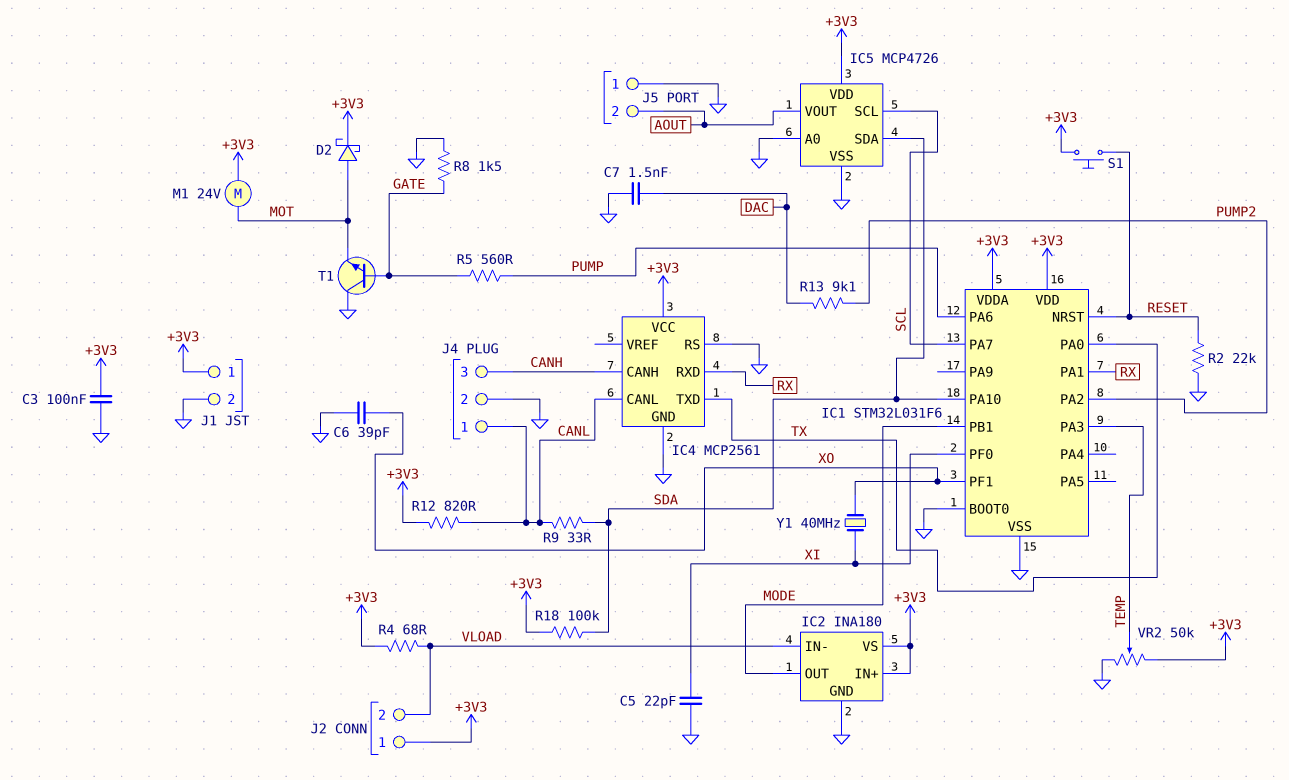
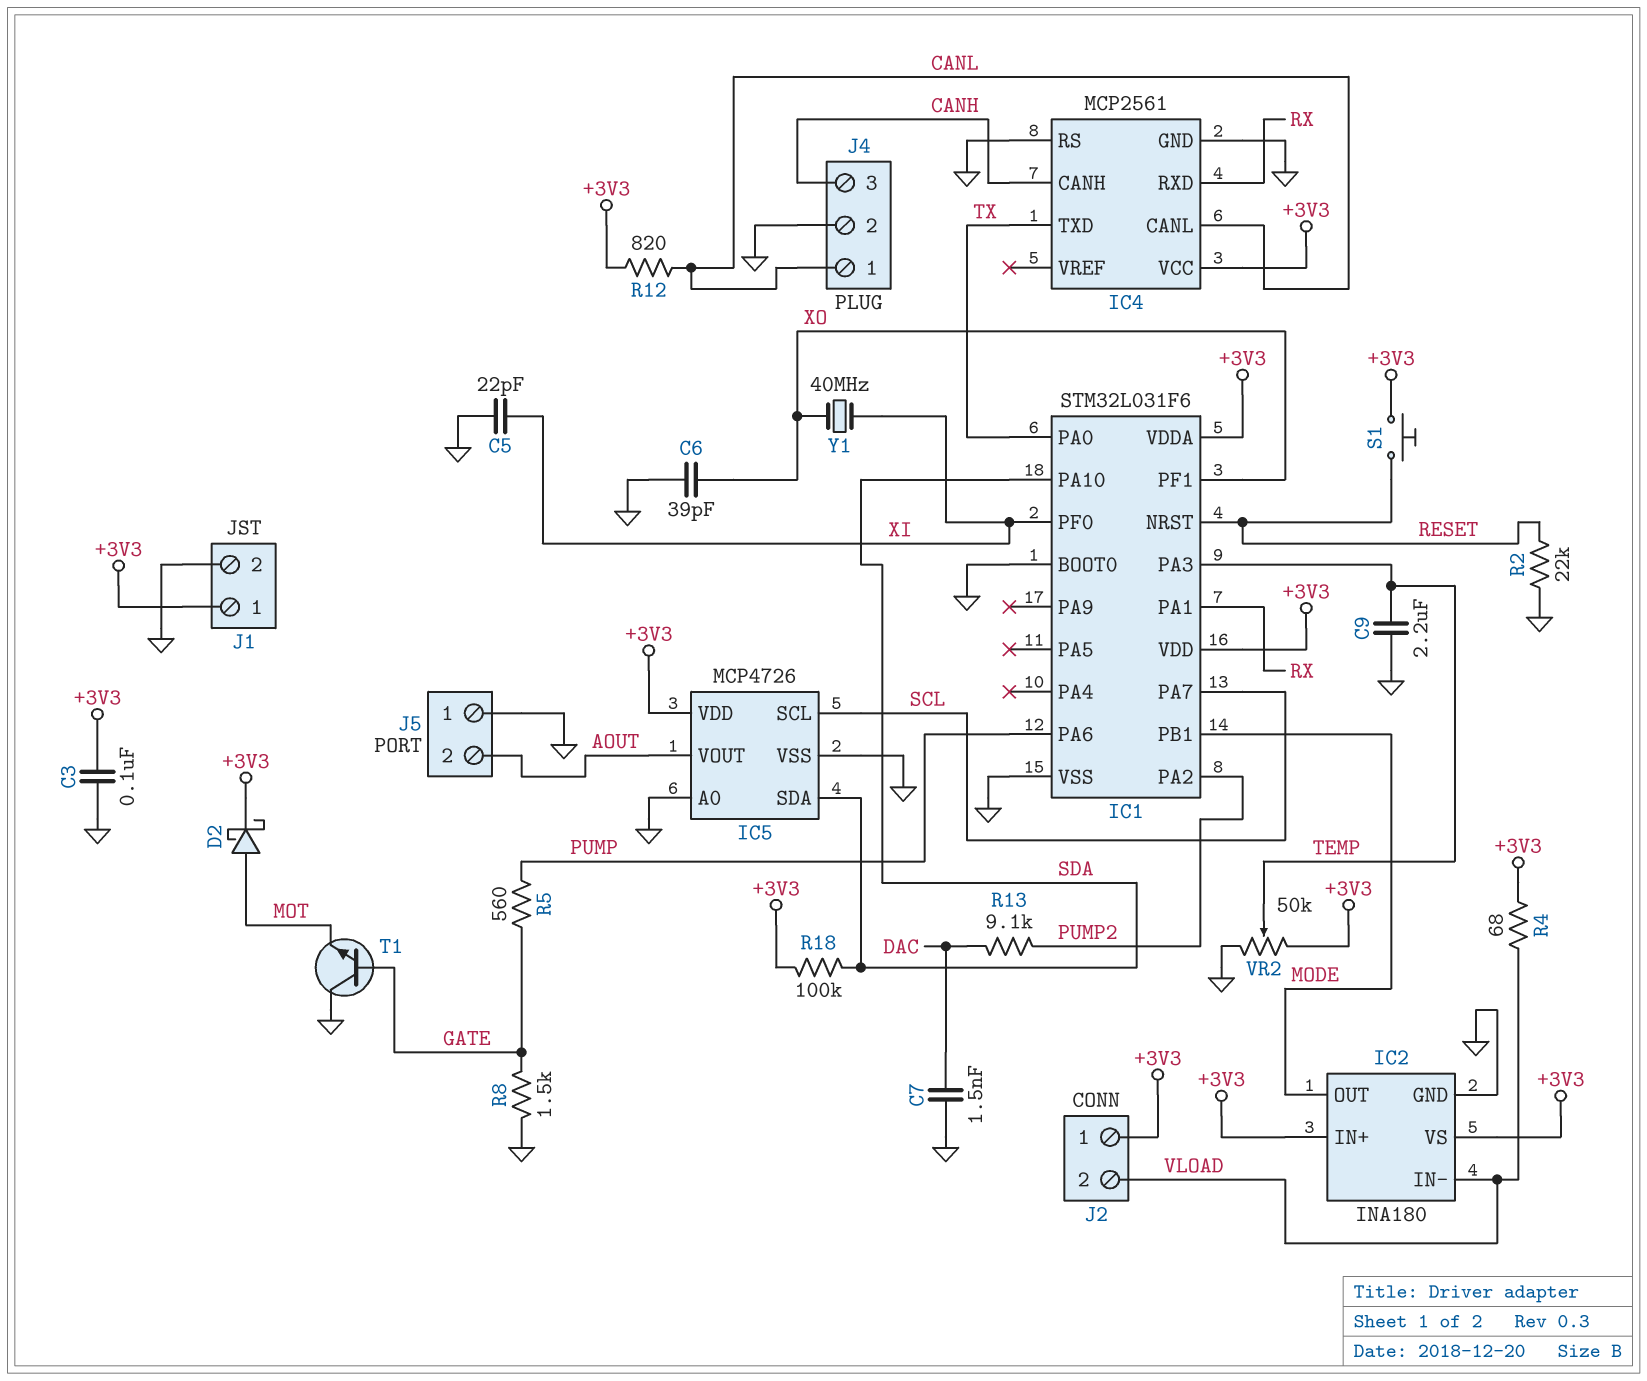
C9: none -> 2.2uF (GND, TEMP)
M1: motor 24V (+3V3, MOT) -> none
R9: 33 (CANL, SDA) -> none

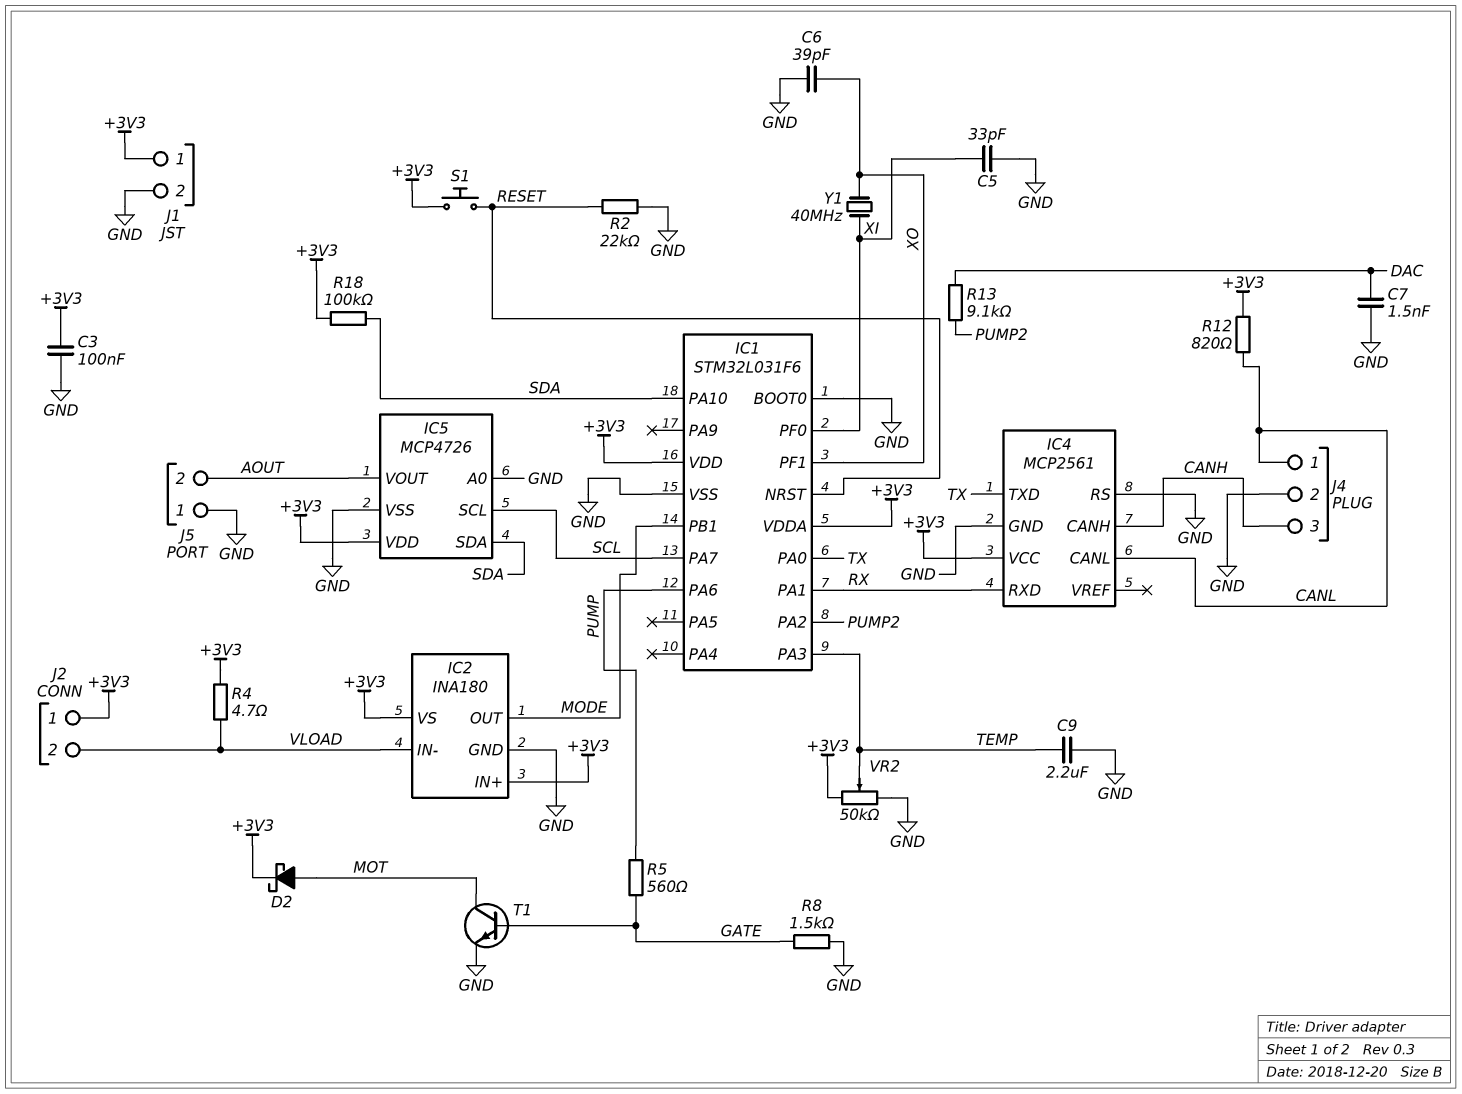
C5: 22pF (GND, XI) -> 33pF (GND, XI)
R4: 68 (+3V3, VLOAD) -> 4.7 (+3V3, VLOAD)
T1: NPN (B GATE, C GND, E MOT) -> NPN (B GATE, C MOT, E GND)

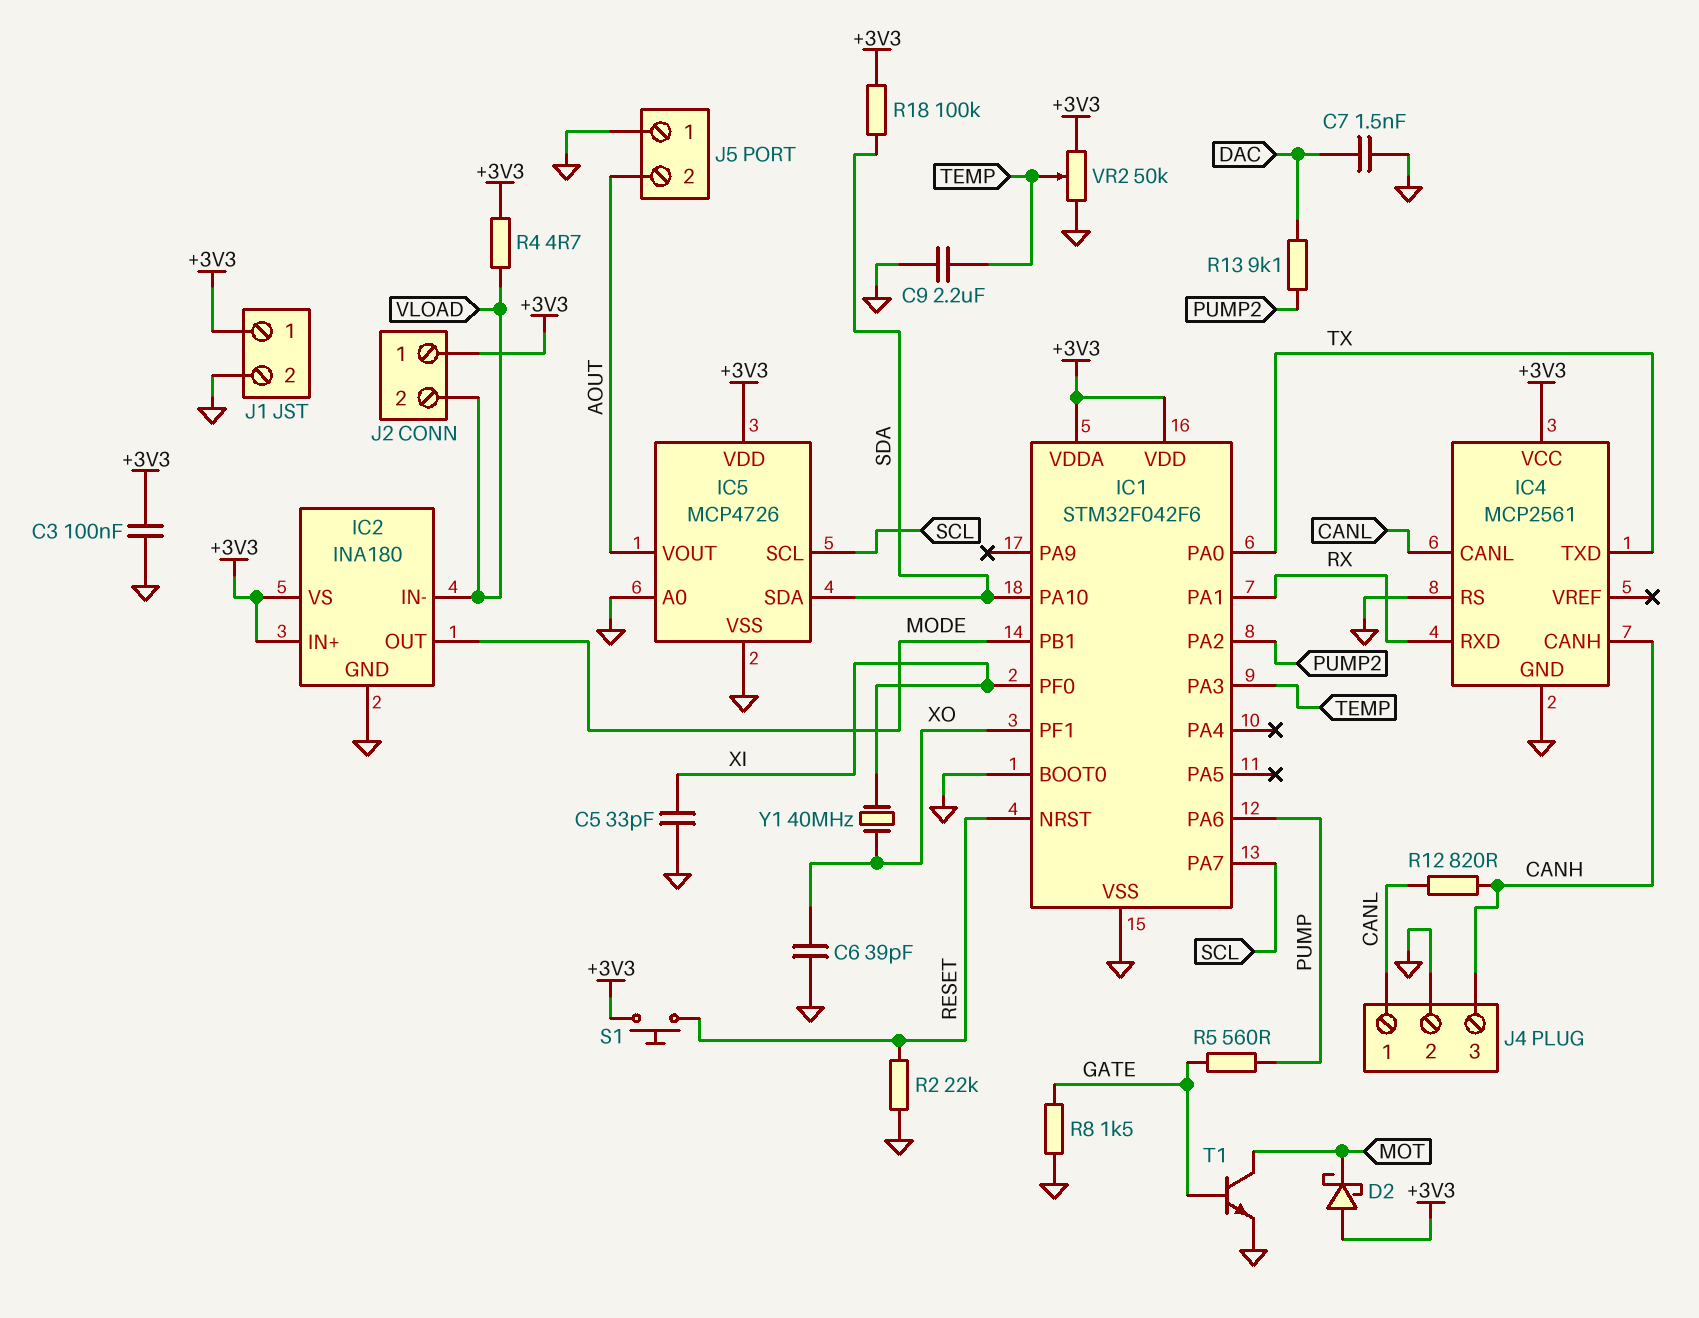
D2: schottky (A MOT, K +3V3) -> schottky (A +3V3, K MOT)
IC1: STM32L031F6 -> STM32F042F6
R12: 820 (+3V3, CANL) -> 820 (CANH, CANL)

